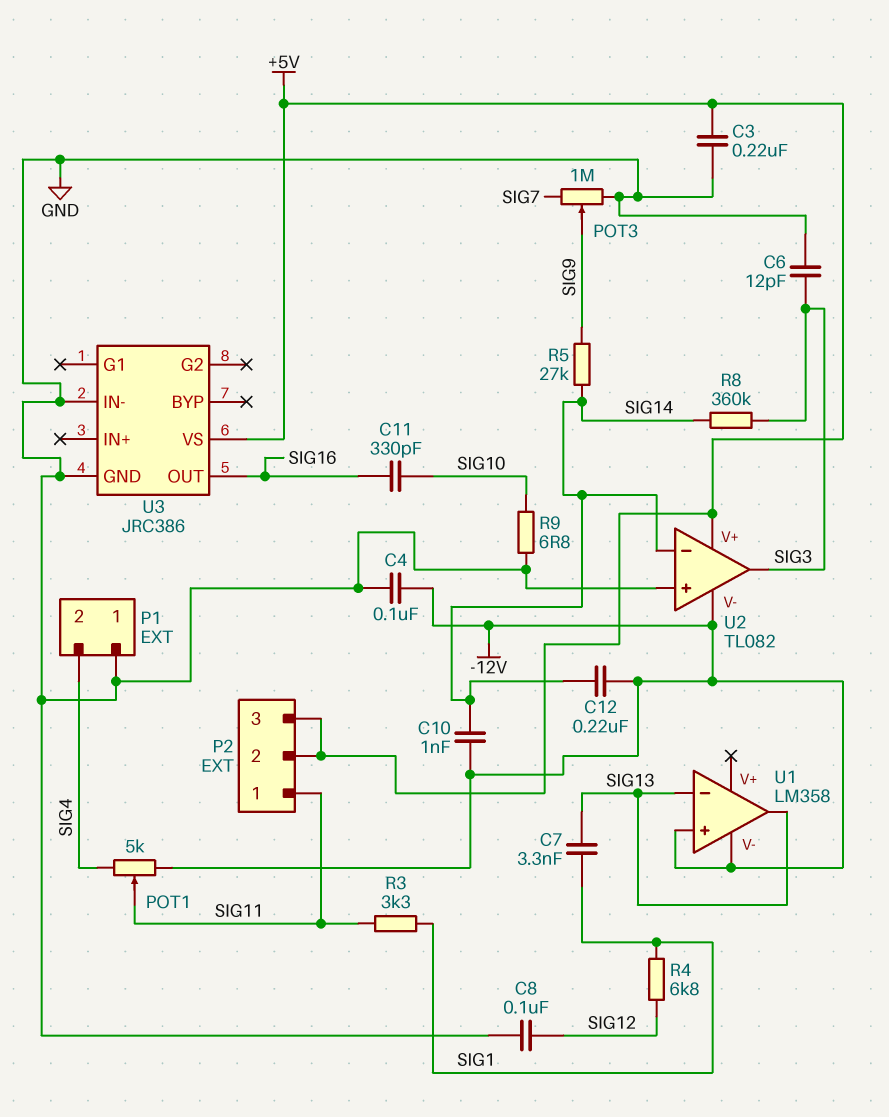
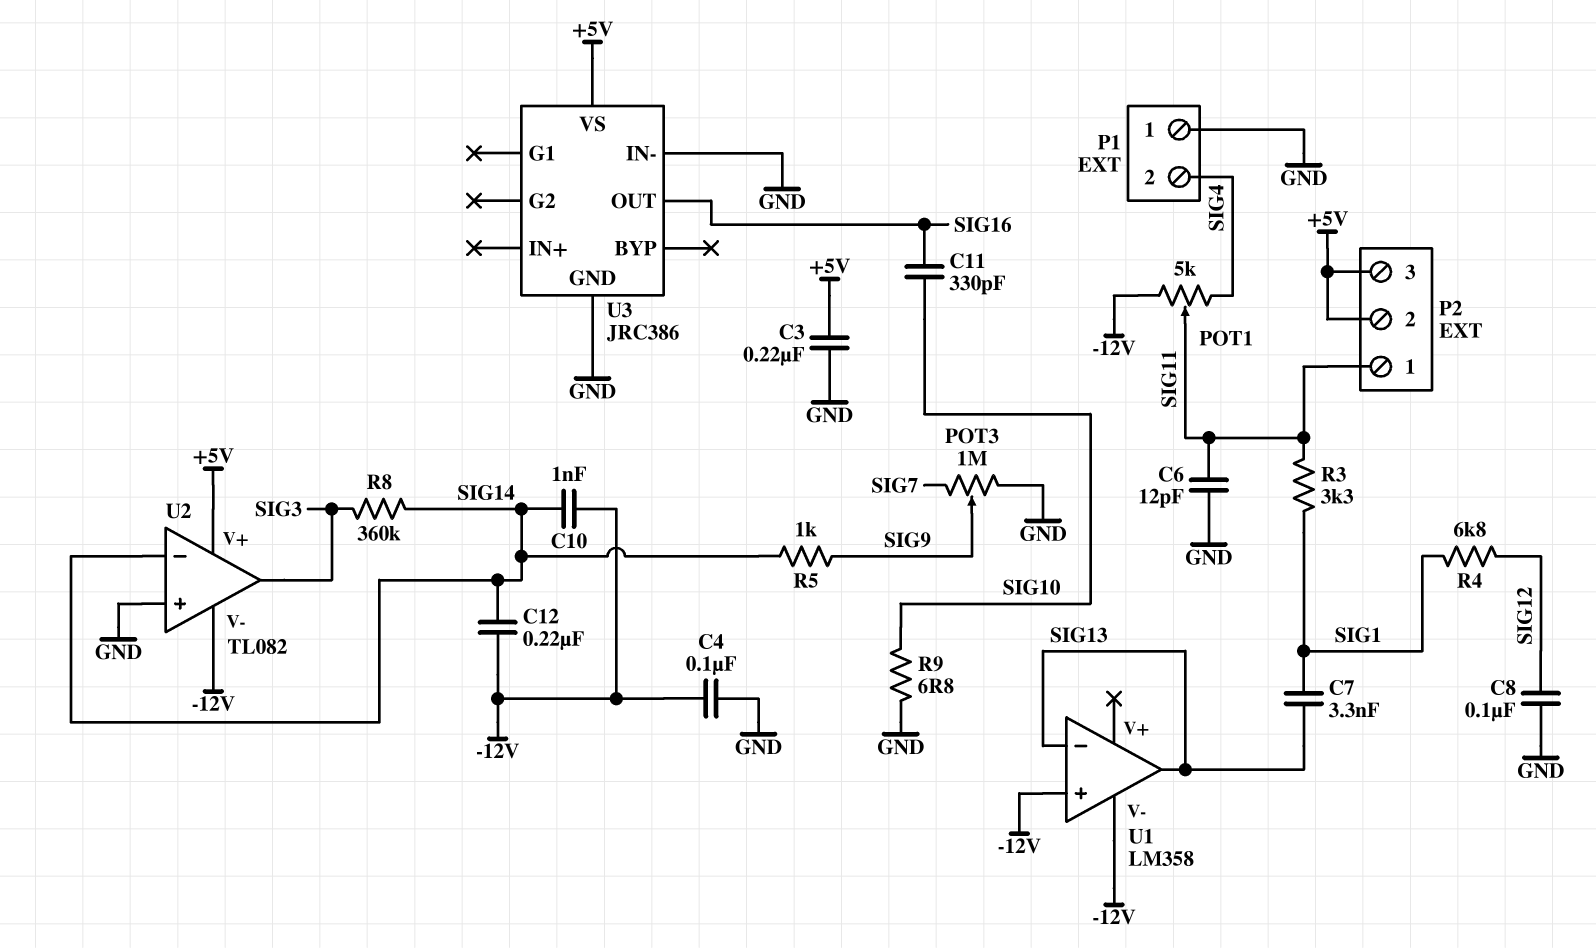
C6: 12pF (GND, SIG3) -> 12pF (GND, SIG11)
R5: 27k (SIG9, SIG14) -> 1k (SIG9, SIG14)

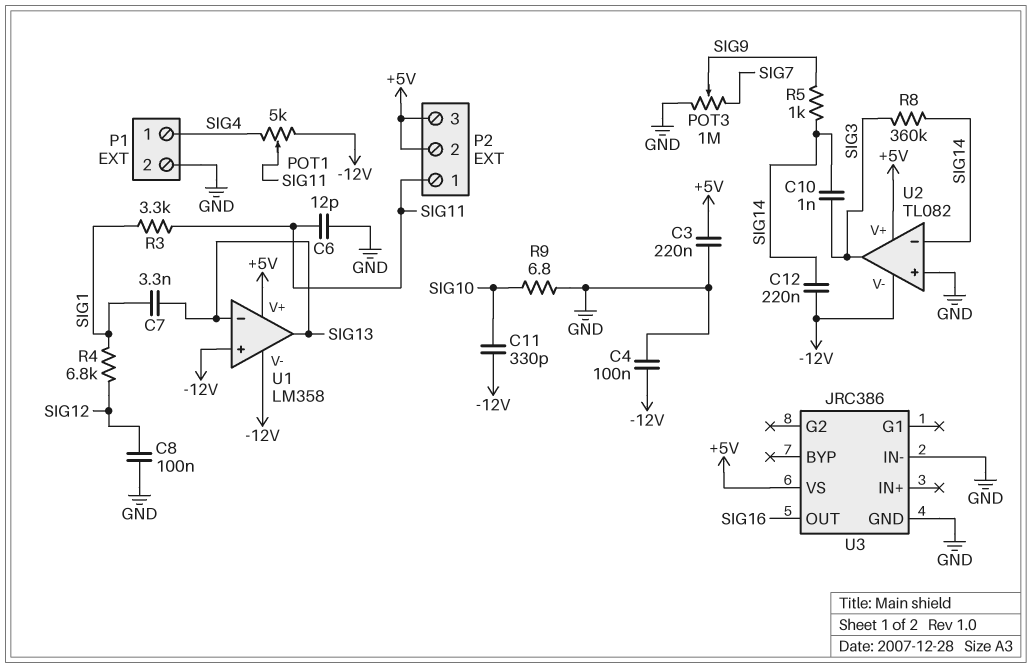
C10: 1nF (-12V, SIG14) -> 1nF (SIG3, SIG14)
C11: 330pF (SIG10, SIG16) -> 330pF (-12V, SIG10)
P1 pin 1: GND -> SIG4
P1 pin 2: SIG4 -> GND
U1 pin V+: none -> +5V

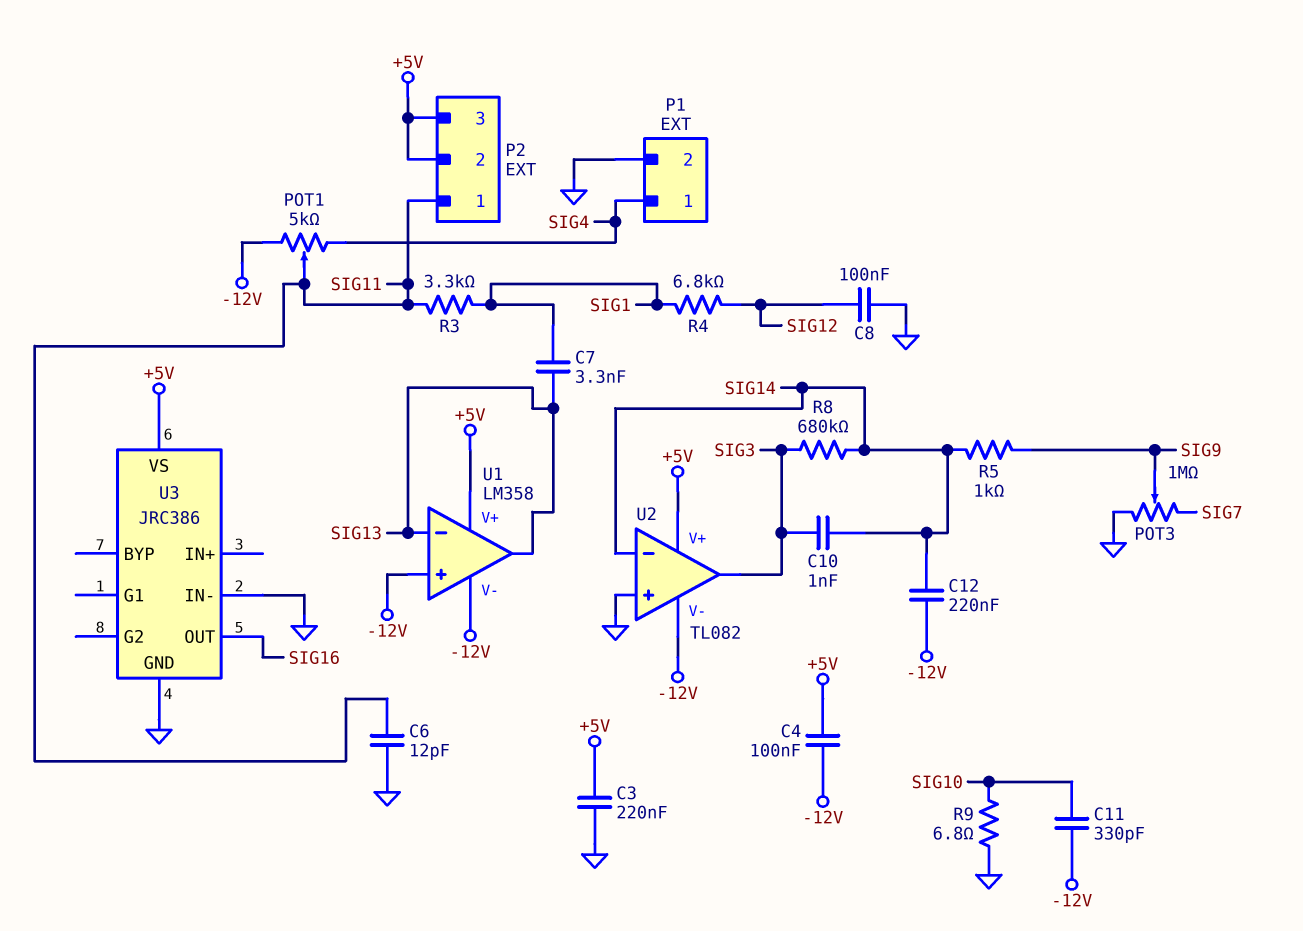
C4: 100nF (-12V, GND) -> 100nF (+5V, -12V)
R8: 360k (SIG3, SIG14) -> 680k (SIG3, SIG14)

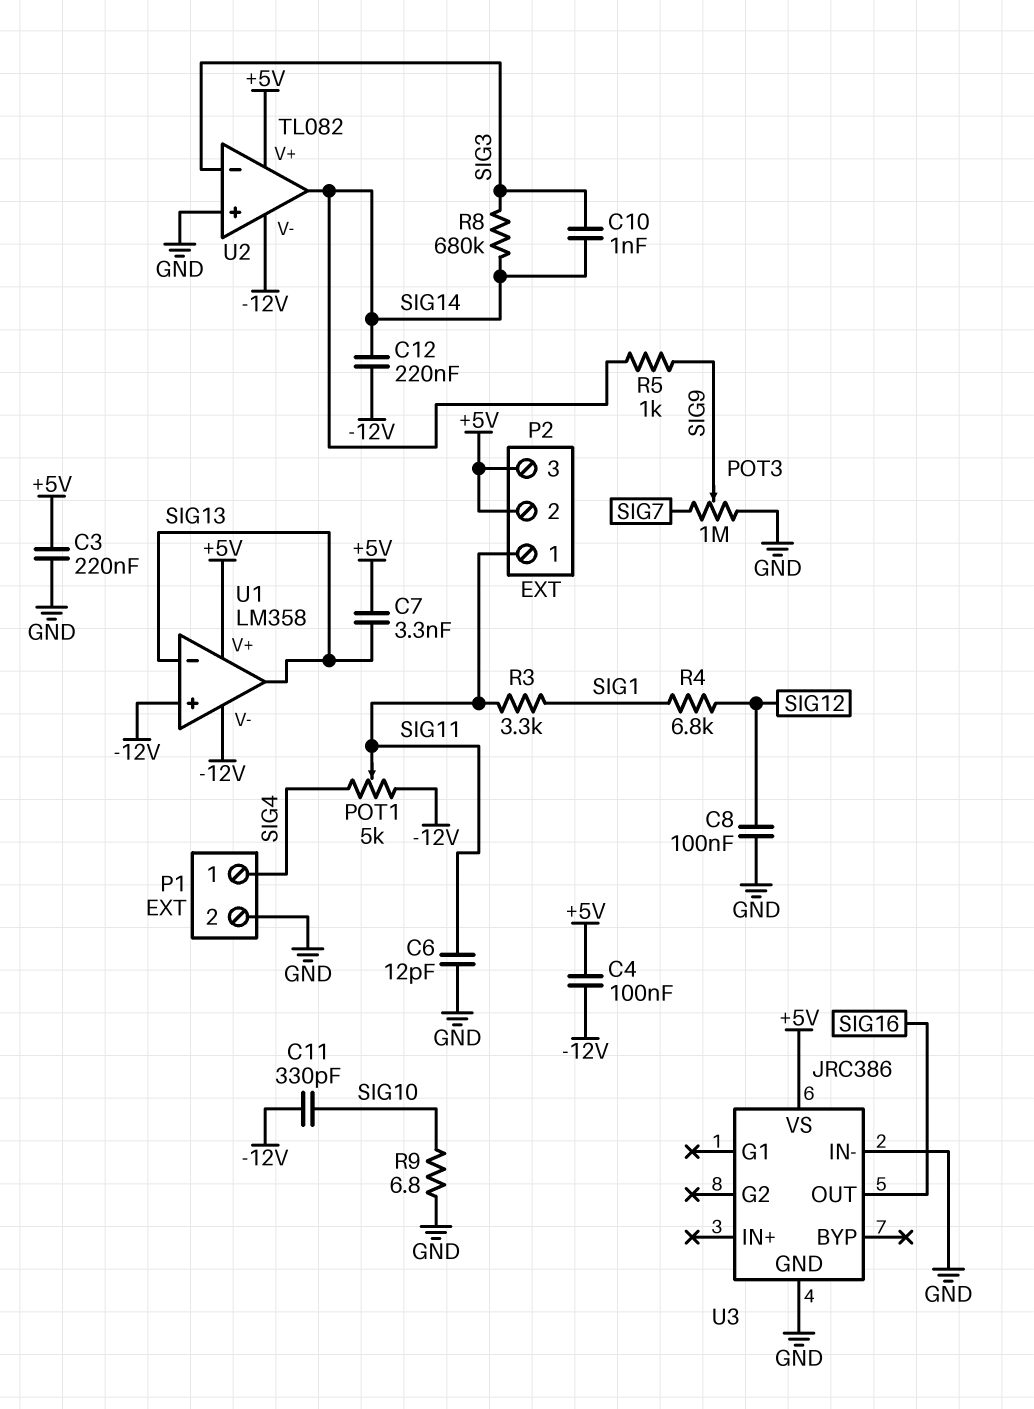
C7: 3.3nF (SIG1, SIG13) -> 3.3nF (+5V, SIG13)
U2 pin in-: SIG14 -> SIG3
U2 pin out: SIG3 -> SIG14

